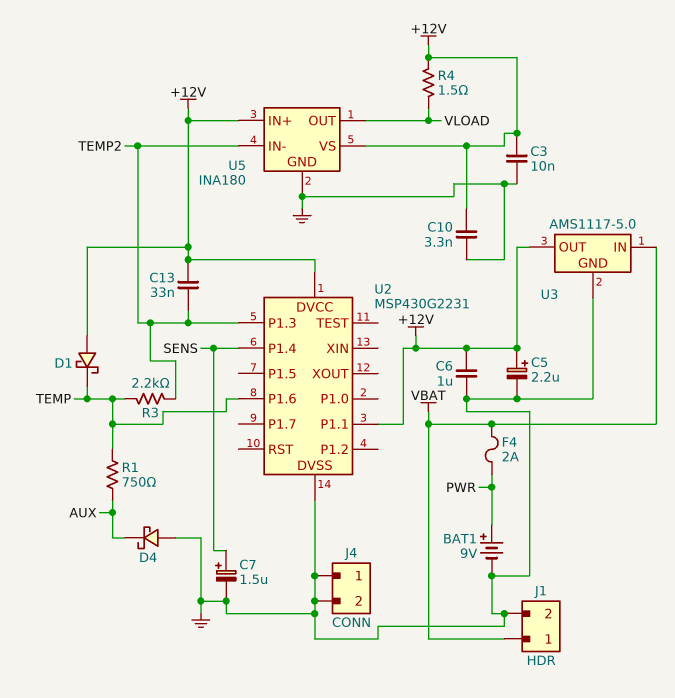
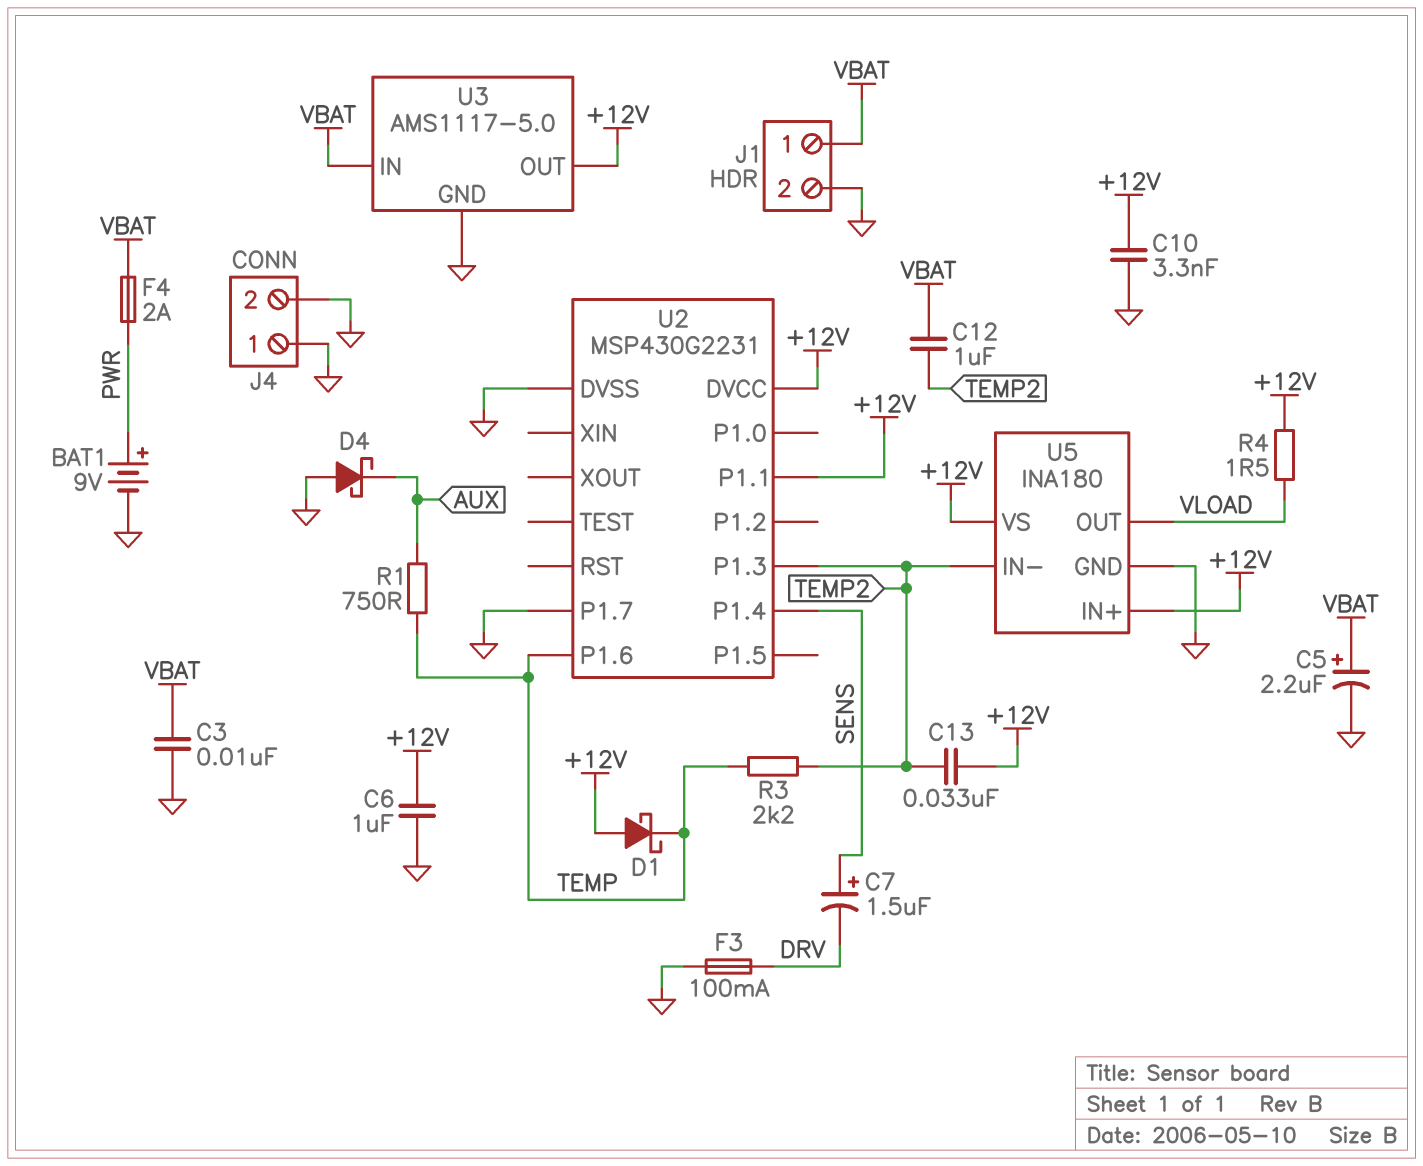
C3: 10nF (+12V, GND) -> 10nF (GND, VBAT)
C5: 2.2uF (plus +12V, minus GND) -> 2.2uF (plus VBAT, minus GND)
C7: 1.5uF (plus SENS, minus GND) -> 1.5uF (plus SENS, minus DRV)
C12: none -> 1uF (TEMP2, VBAT)
F3: none -> 100mA (DRV, GND)
U2 pin P1.7: none -> GND

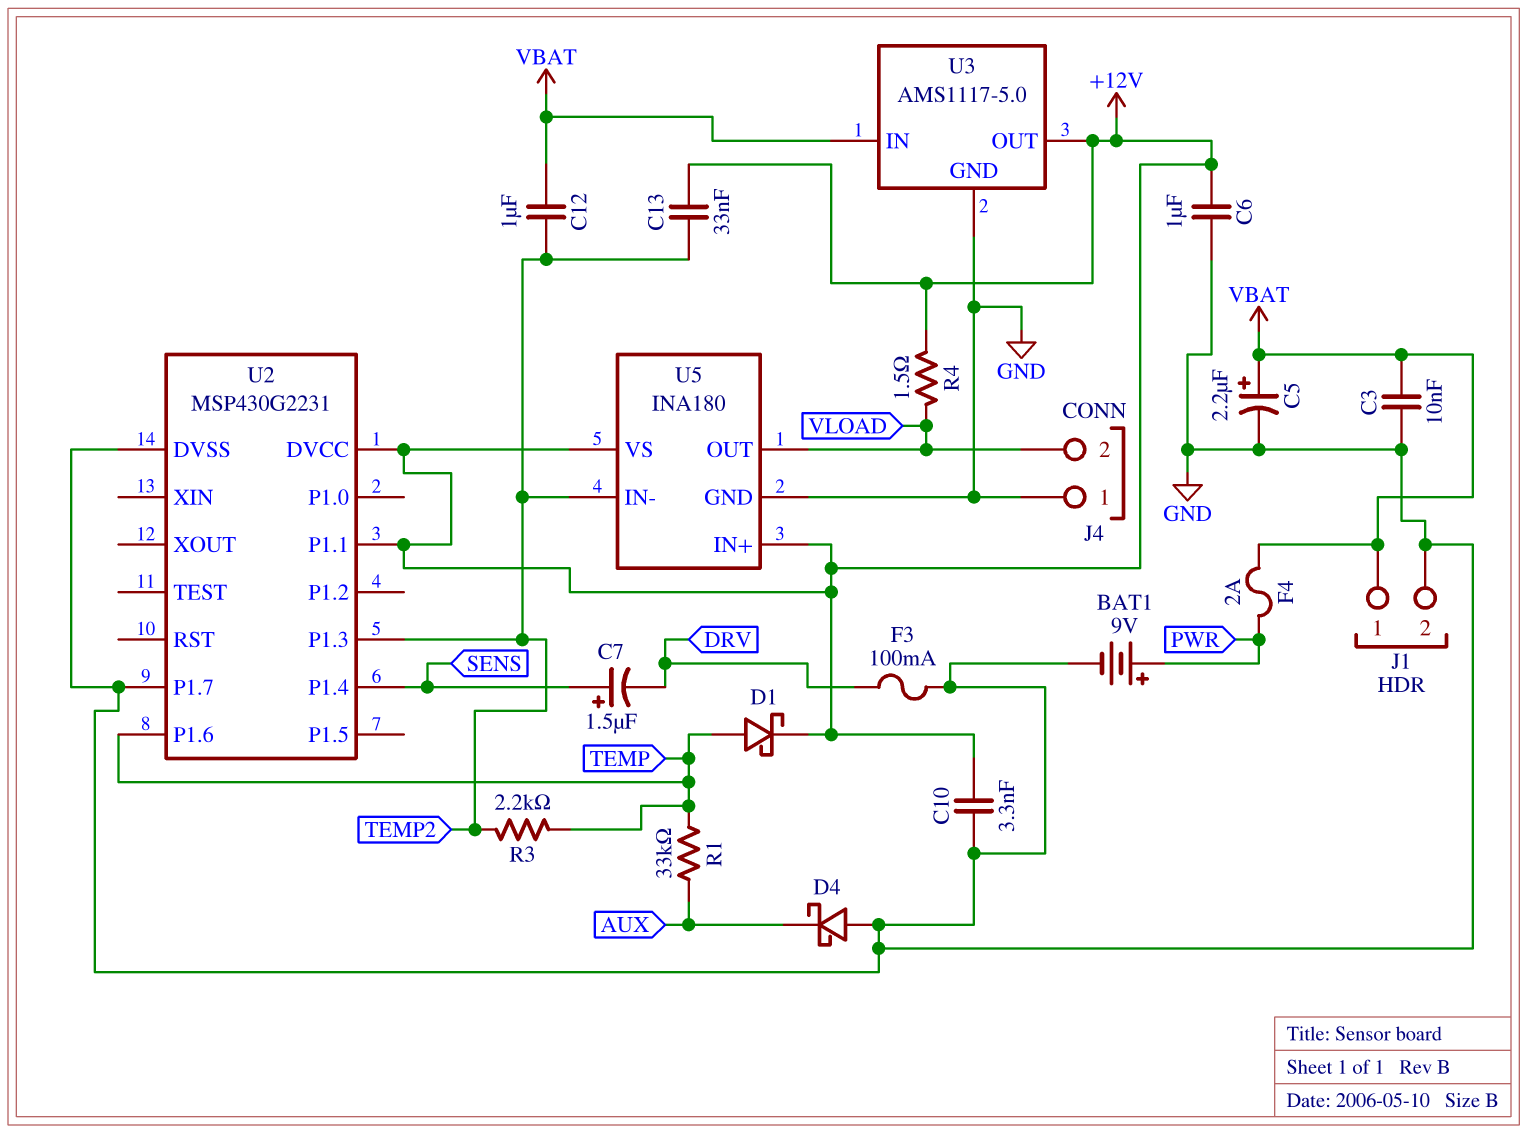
D1: schottky (A +12V, K TEMP) -> schottky (A TEMP, K +12V)
J4 pin 2: GND -> VLOAD
R1: 750 (AUX, TEMP) -> 33k (AUX, TEMP)

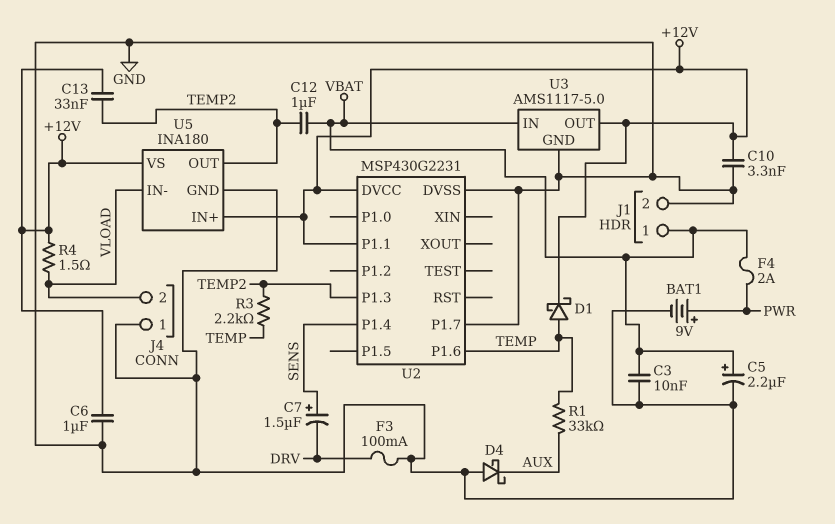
U5 pin IN-: TEMP2 -> VLOAD
U5 pin OUT: VLOAD -> TEMP2

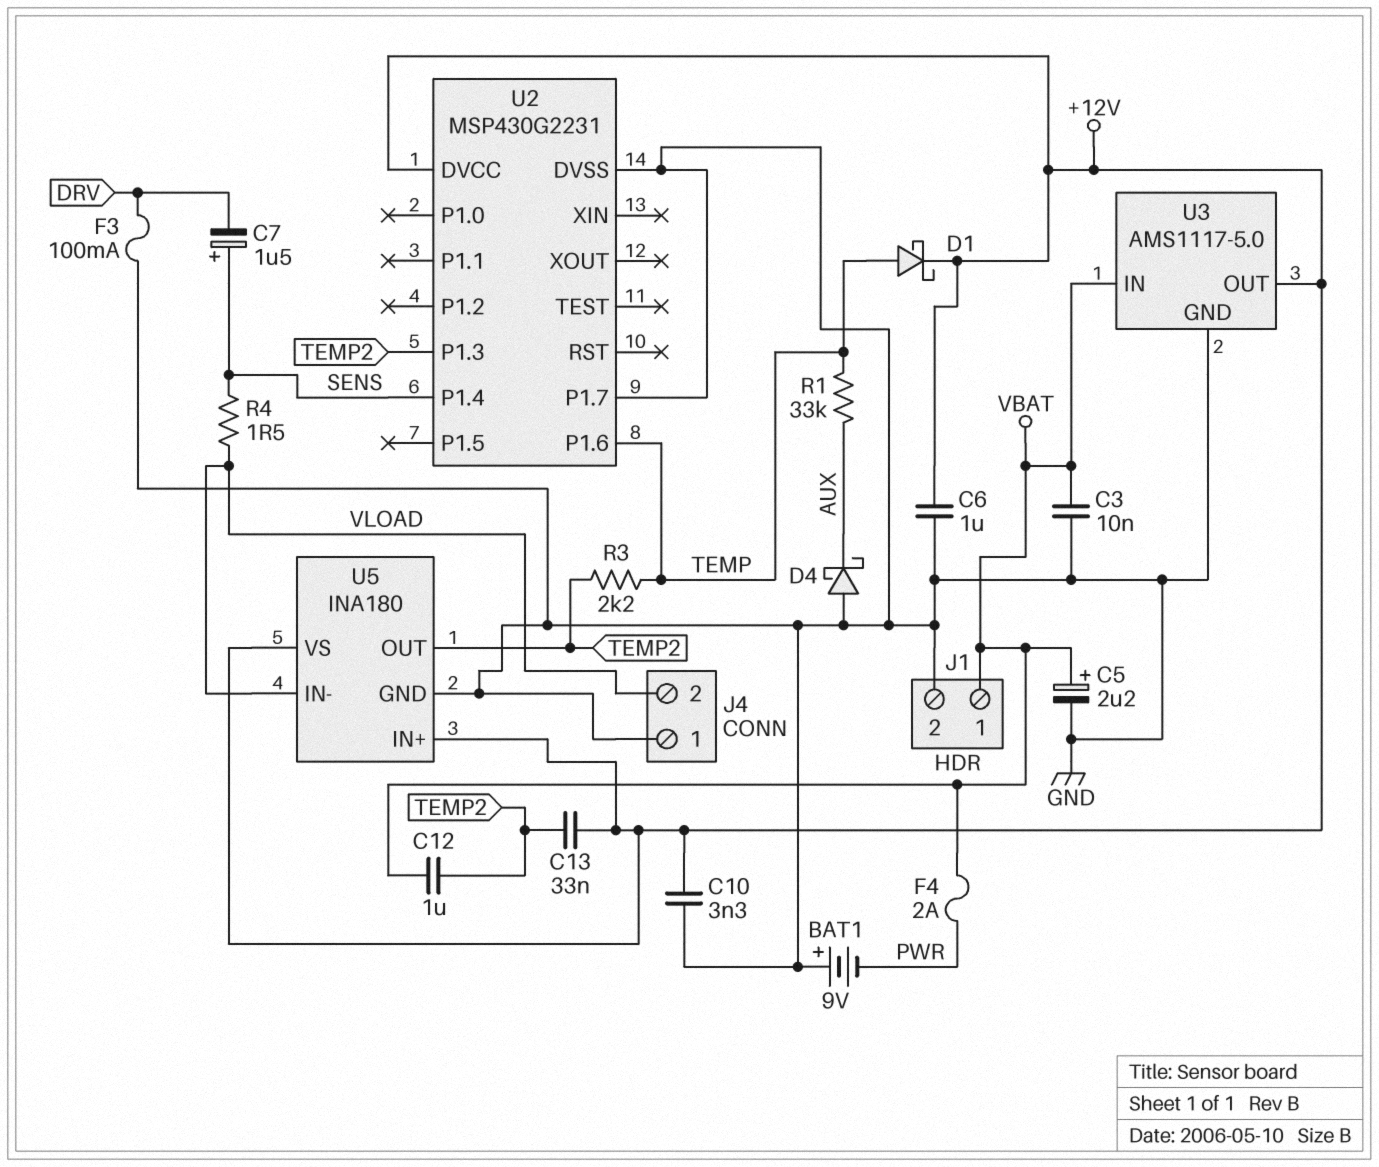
BAT1: 9V (plus PWR, minus GND) -> 9V (plus GND, minus PWR)
R4: 1.5 (+12V, VLOAD) -> 1.5 (SENS, VLOAD)
U2 pin P1.1: +12V -> none

